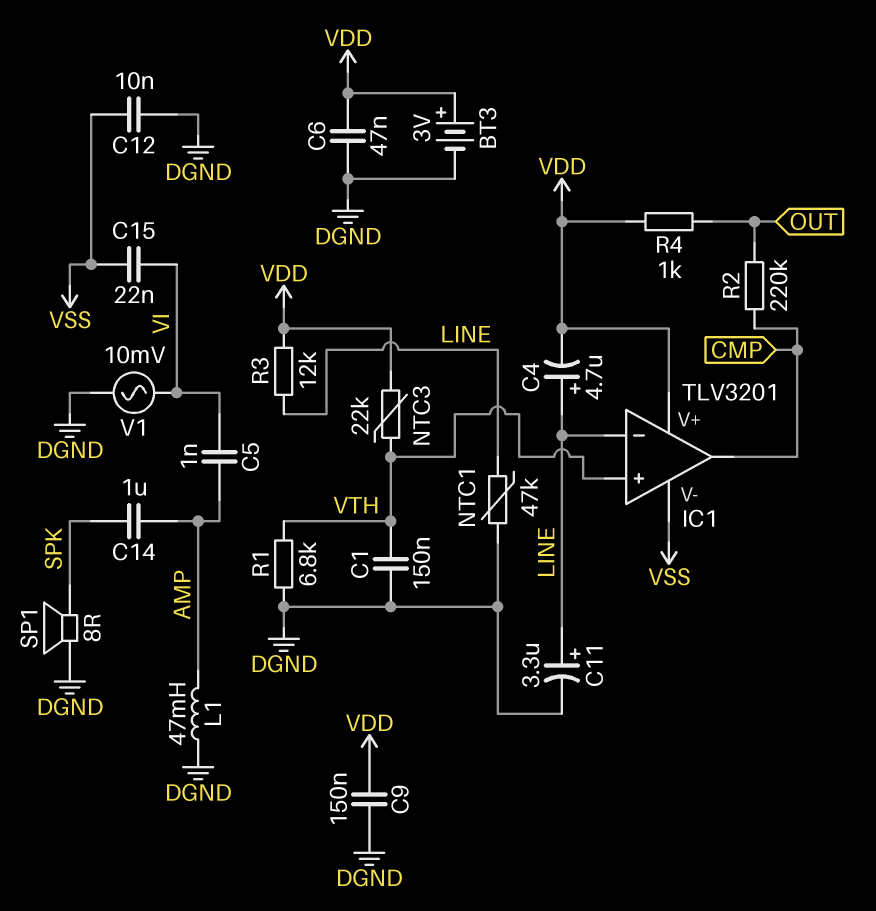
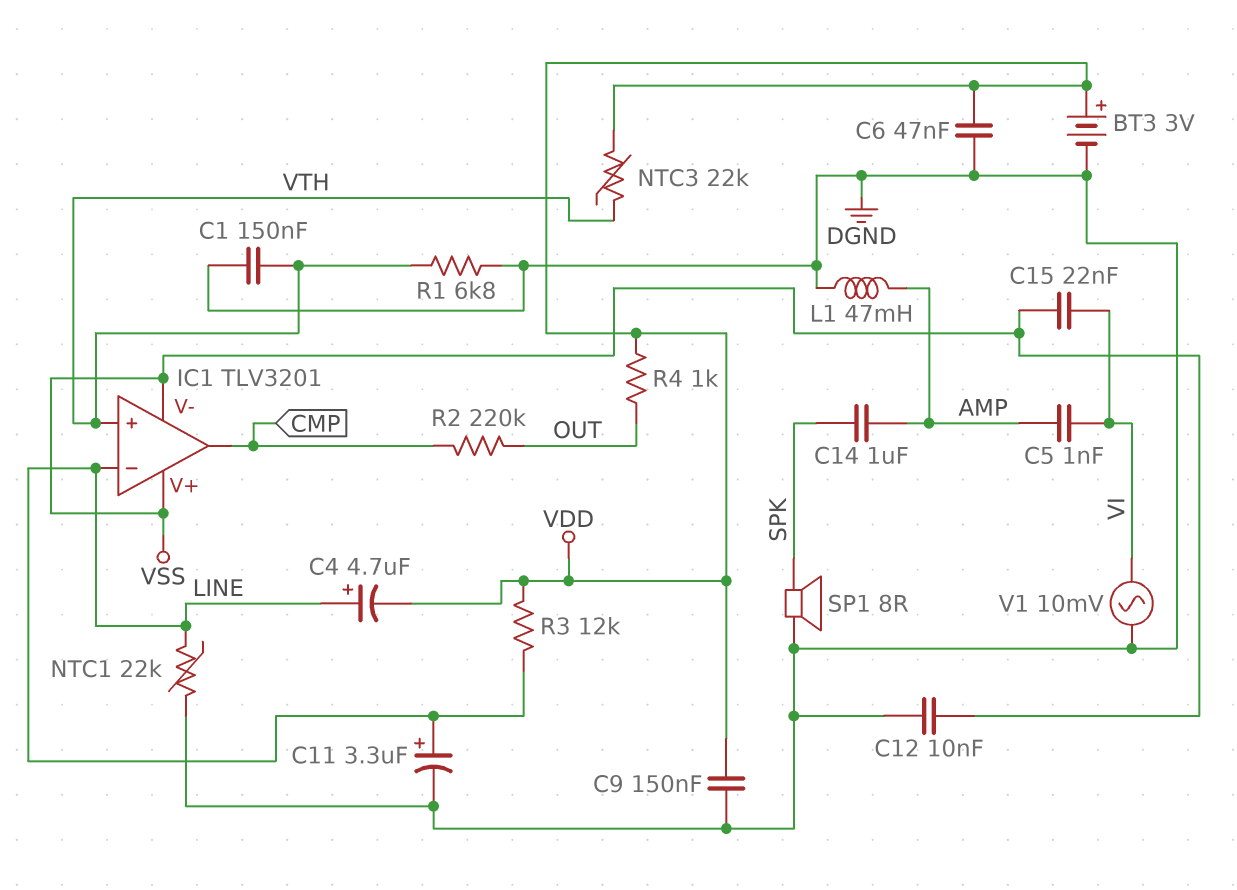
IC1 pin V+: VDD -> VSS
NTC1: 47k (DGND, LINE) -> 22k (DGND, LINE)

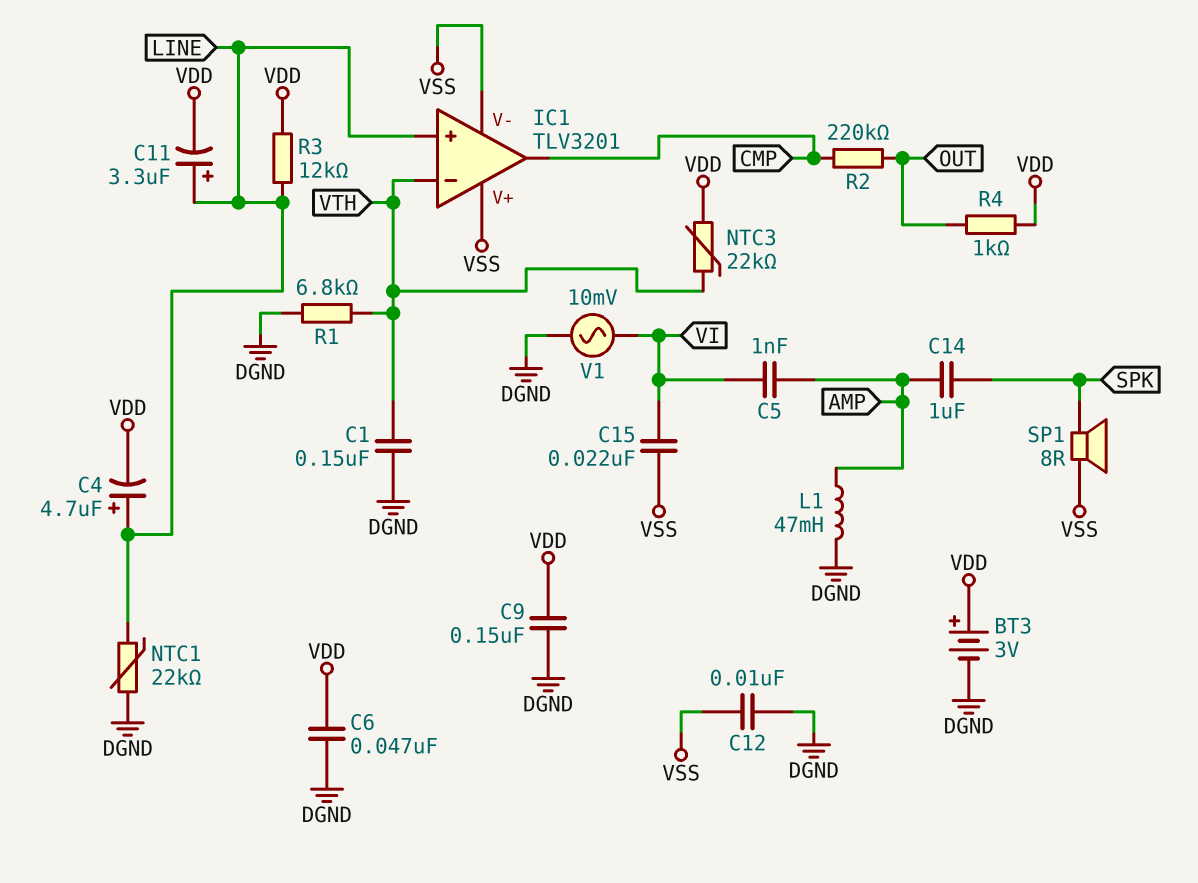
C11: 3.3uF (plus LINE, minus DGND) -> 3.3uF (plus LINE, minus VDD)
IC1 pin in+: VTH -> LINE
IC1 pin in-: LINE -> VTH
SP1: speaker 8R (DGND, SPK) -> speaker 8R (SPK, VSS)

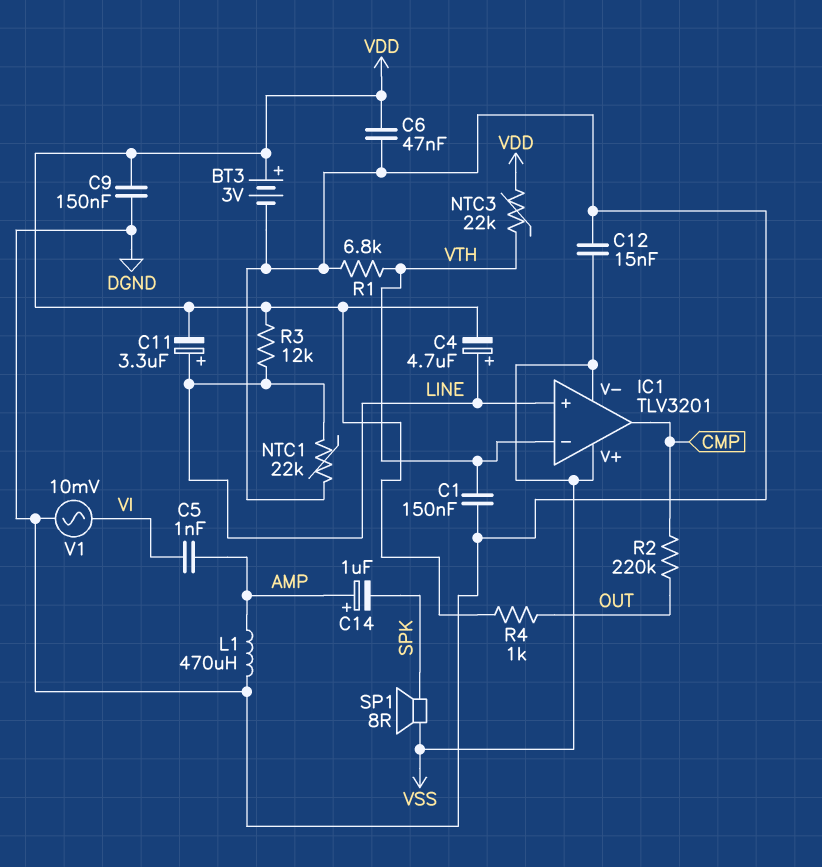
C12: 10nF (DGND, VSS) -> 15nF (DGND, VSS)
C14: 1uF (AMP, SPK) -> 1uF (plus AMP, minus SPK)
C15: 22nF (VI, VSS) -> none
L1: 47mH (AMP, DGND) -> 470uH (AMP, DGND)

